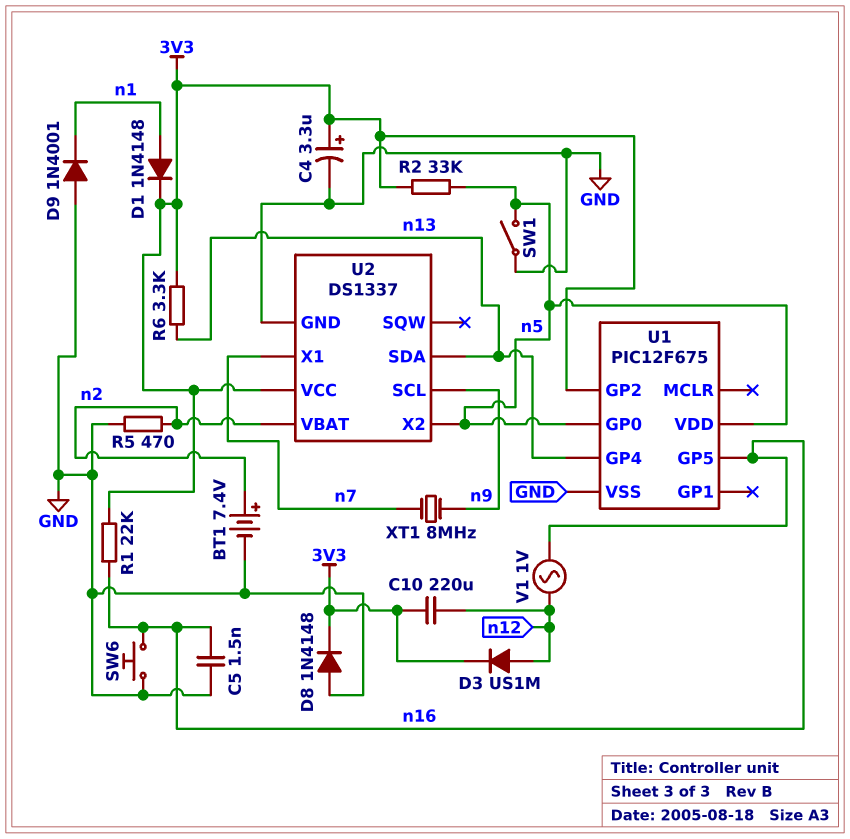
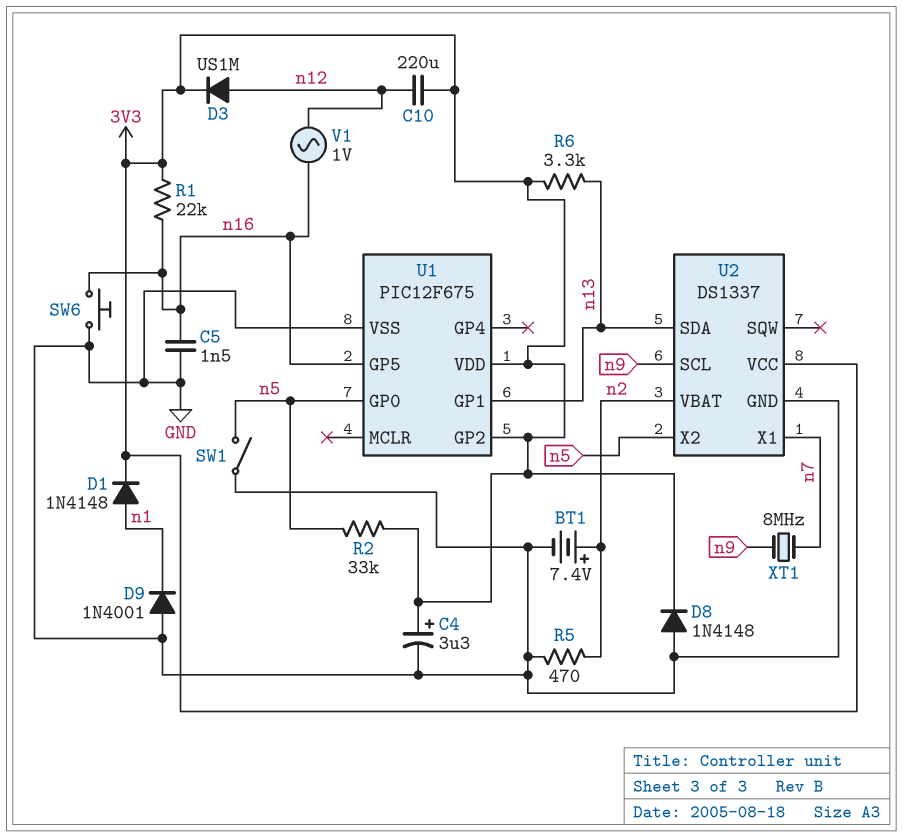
U1 pin GP1: none -> n13
U1 pin GP4: n13 -> none
U1 pin VDD: n5 -> 3V3

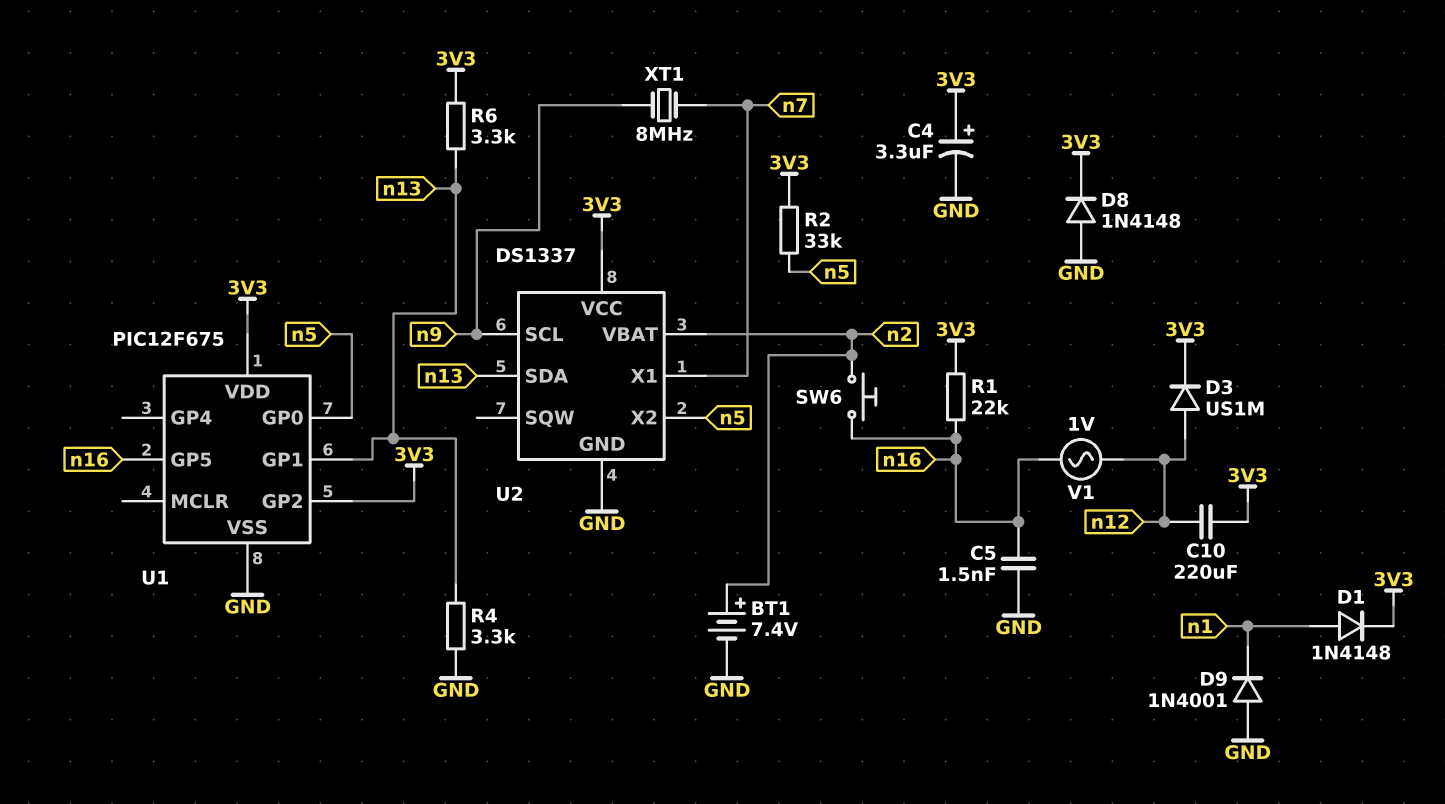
R4: none -> 3.3k (GND, n13)
R5: 470 (GND, n2) -> none
SW1: switch (GND, n5) -> none
SW6: button (GND, n16) -> button (n2, n16)

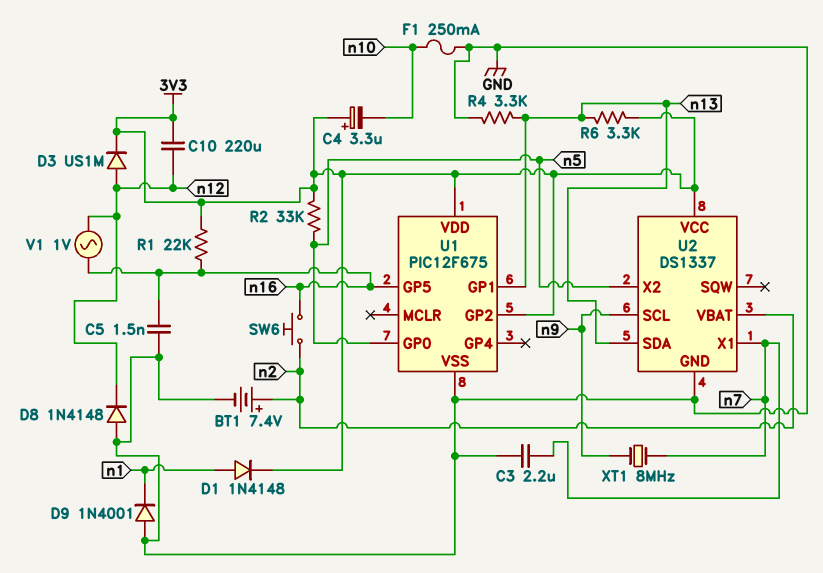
C3: none -> 2.2uF (GND, n7)
C4: 3.3uF (plus 3V3, minus GND) -> 3.3uF (plus 3V3, minus n10)
D8: diode 1N4148 (A GND, K 3V3) -> diode 1N4148 (A GND, K n12)
F1: none -> 250mA (GND, n10)

